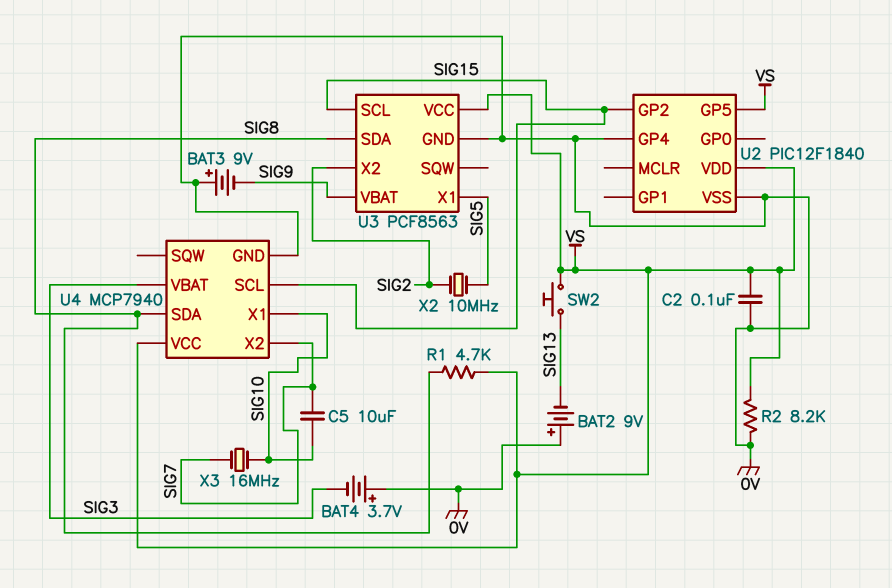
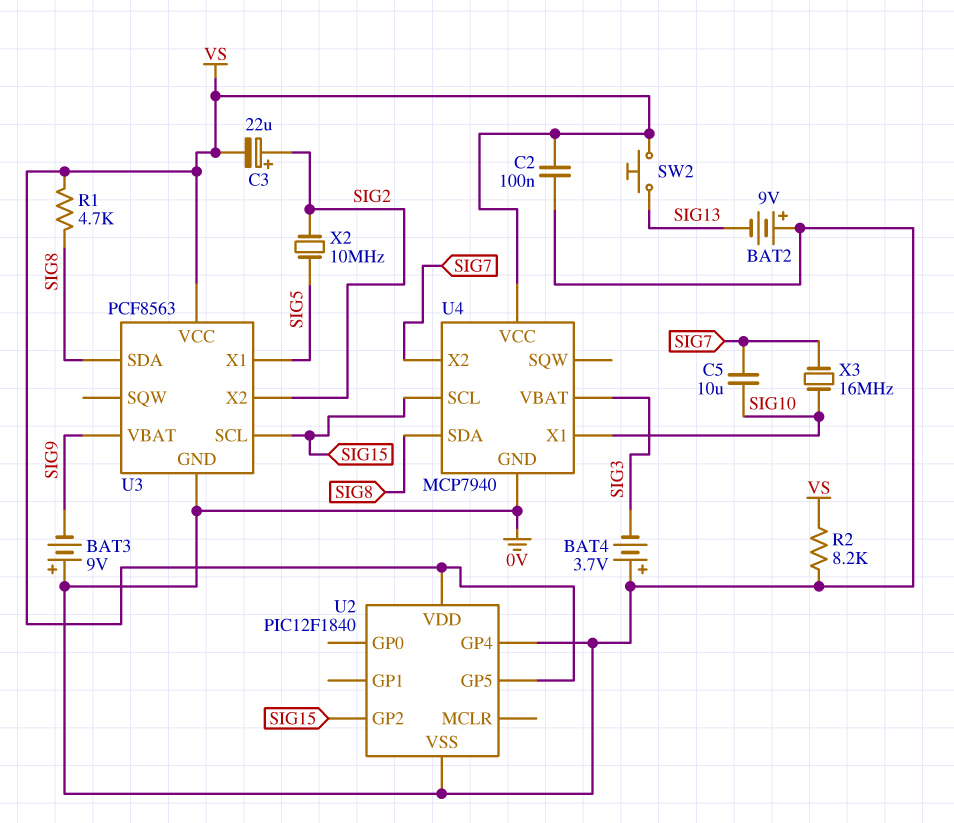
C3: none -> 22uF (plus SIG2, minus VS)

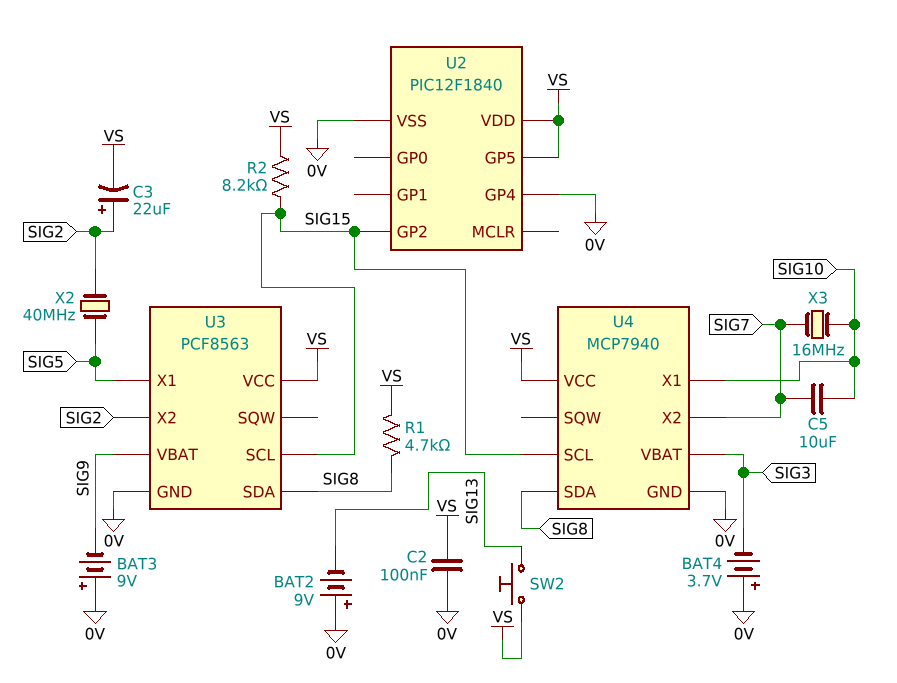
R2: 8.2k (0V, VS) -> 8.2k (SIG15, VS)
X2: 10MHz (SIG2, SIG5) -> 40MHz (SIG2, SIG5)

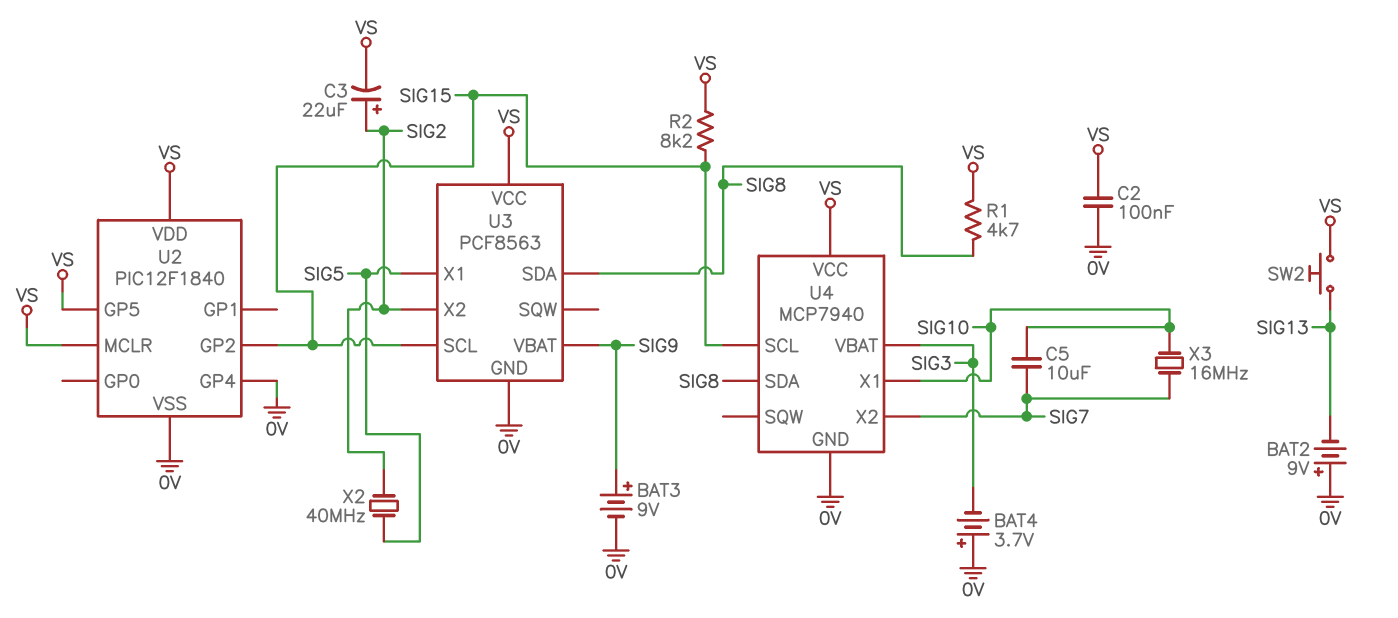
BAT3: 9V (plus 0V, minus SIG9) -> 9V (plus SIG9, minus 0V)
U2 pin MCLR: none -> VS

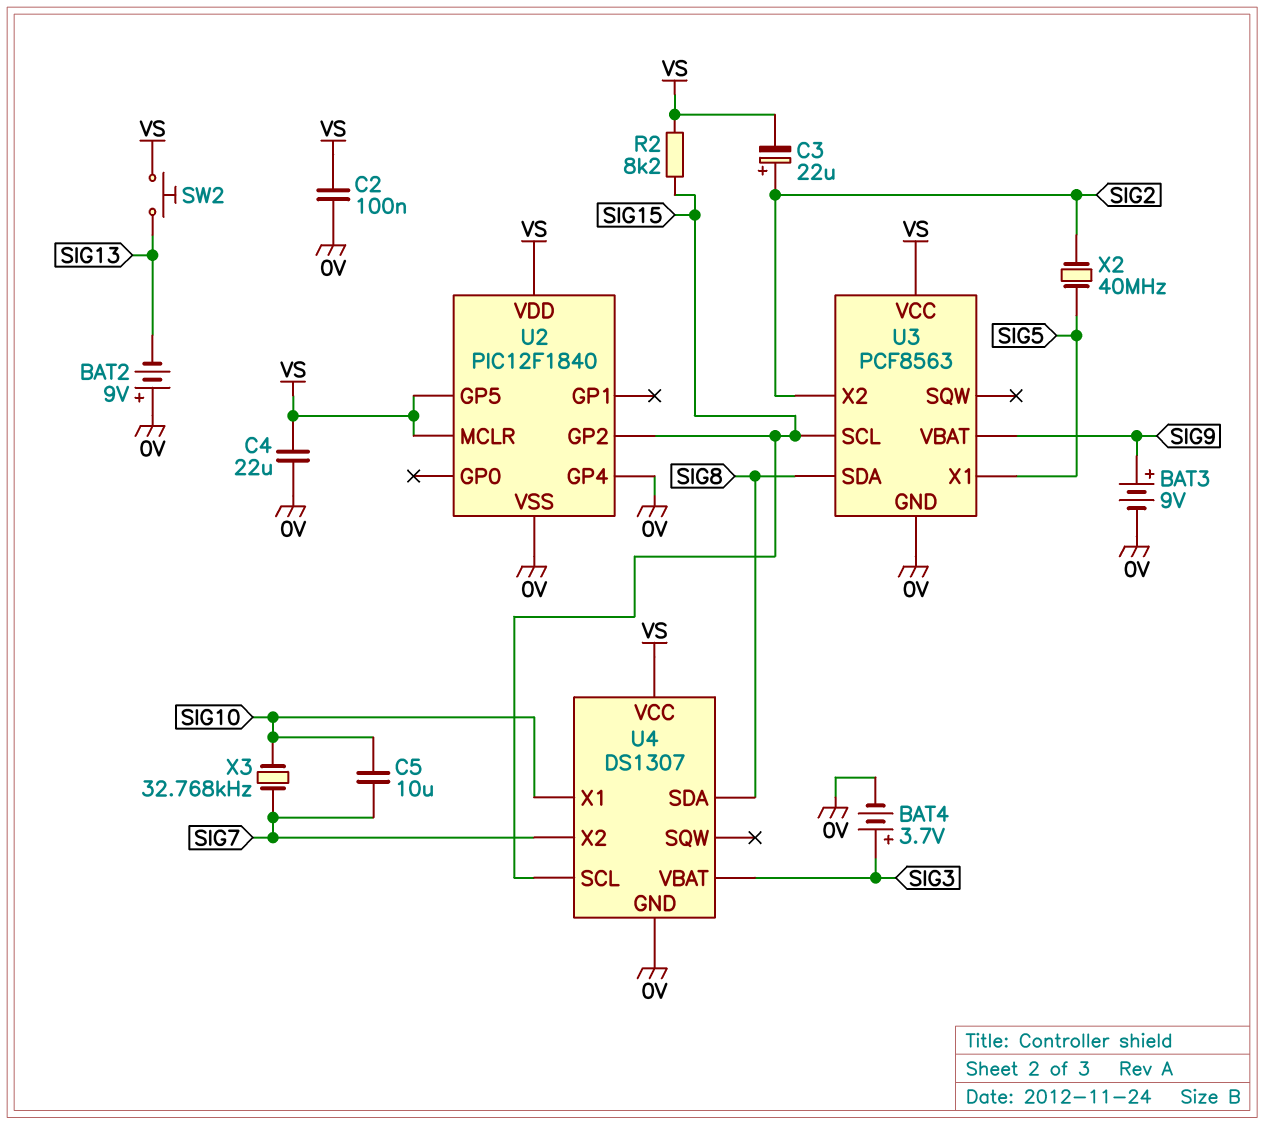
BAT4: 3.7V (plus 0V, minus SIG3) -> 3.7V (plus SIG3, minus 0V)
C4: none -> 22uF (0V, VS)
R1: 4.7k (SIG8, VS) -> none
U4: MCP7940 -> DS1307
X3: 16MHz (SIG7, SIG10) -> 32.768kHz (SIG7, SIG10)

